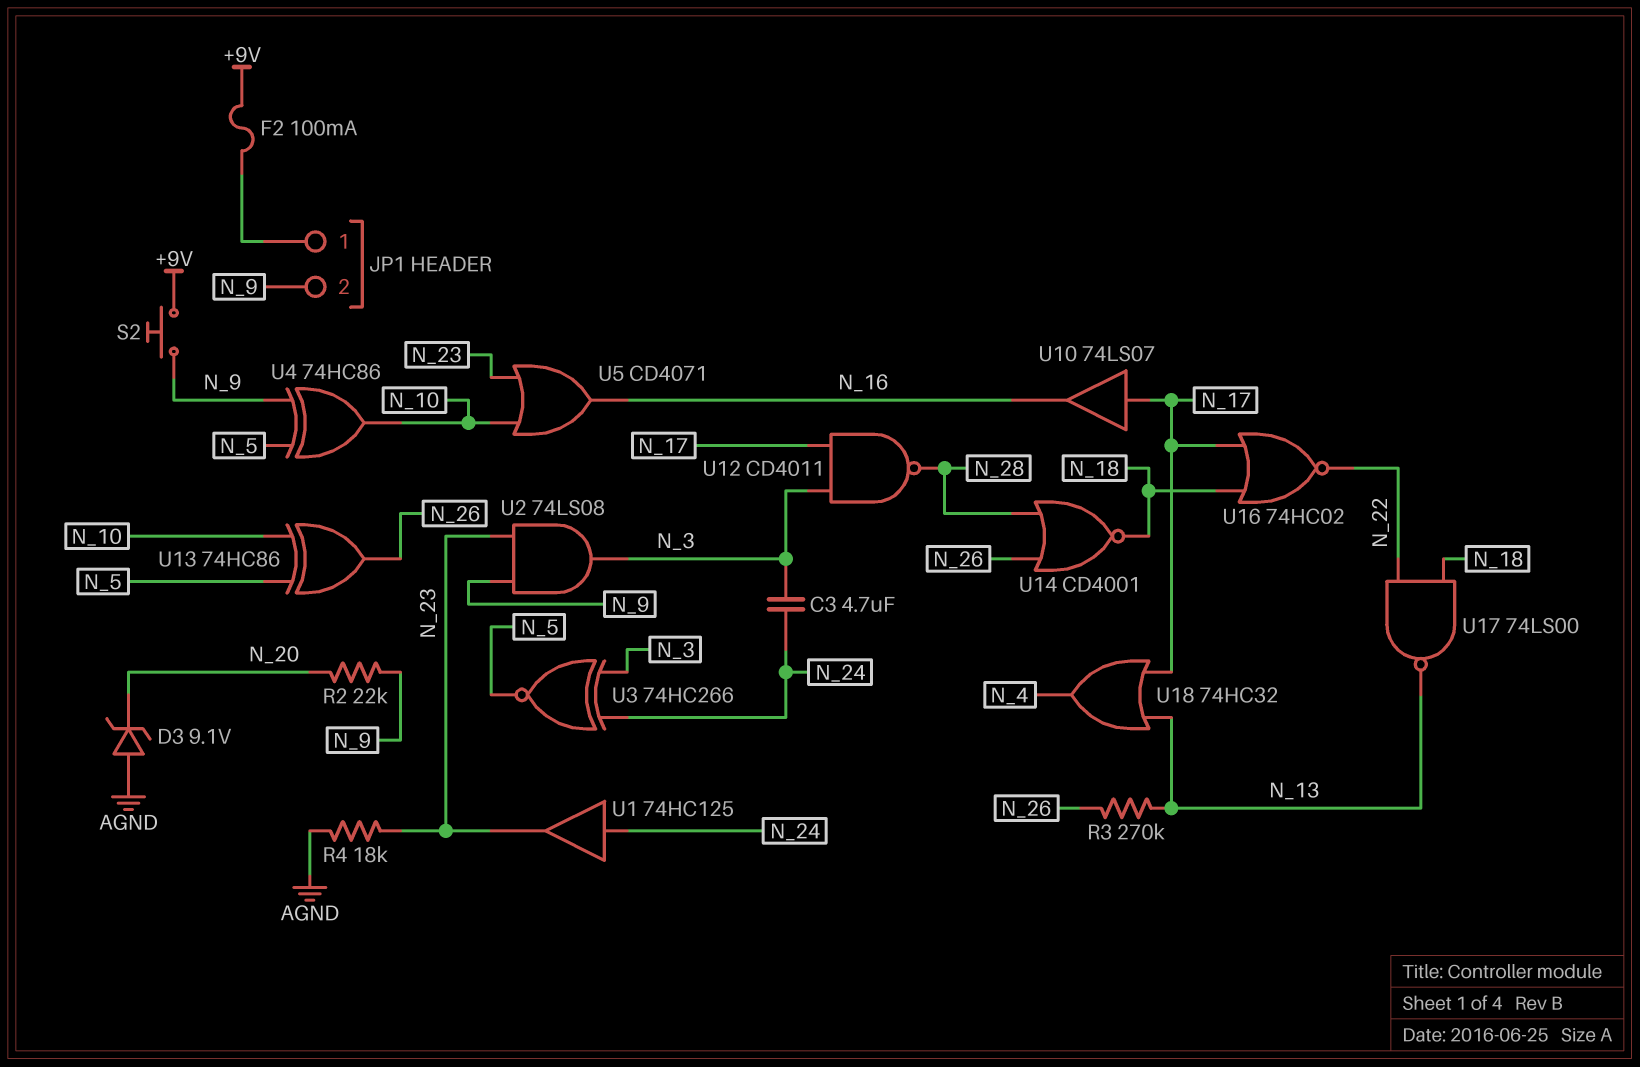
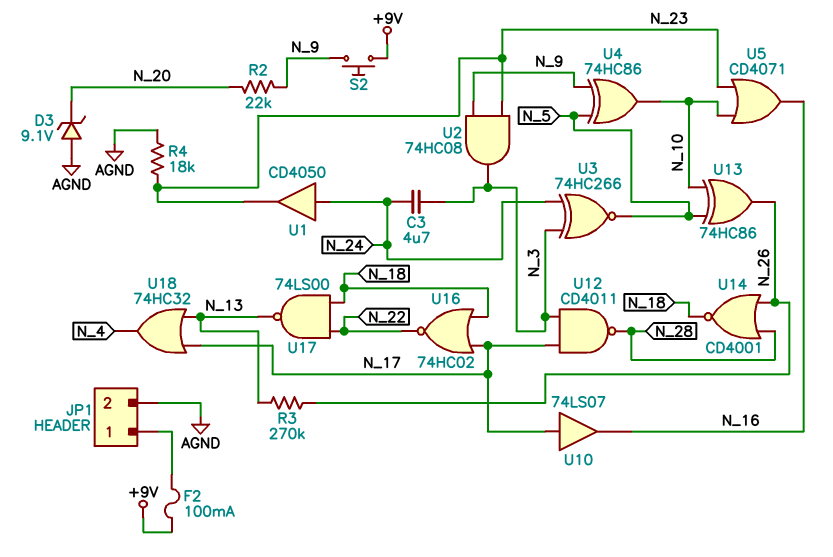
JP1 pin 2: N_9 -> AGND
U1: buffer 74HC125 (in N_24, out N_23) -> buffer CD4050 (in N_24, out N_23)
U2: AND 74LS08 (in N_9, in N_23, out N_3) -> AND 74HC08 (in N_9, in N_23, out N_3)

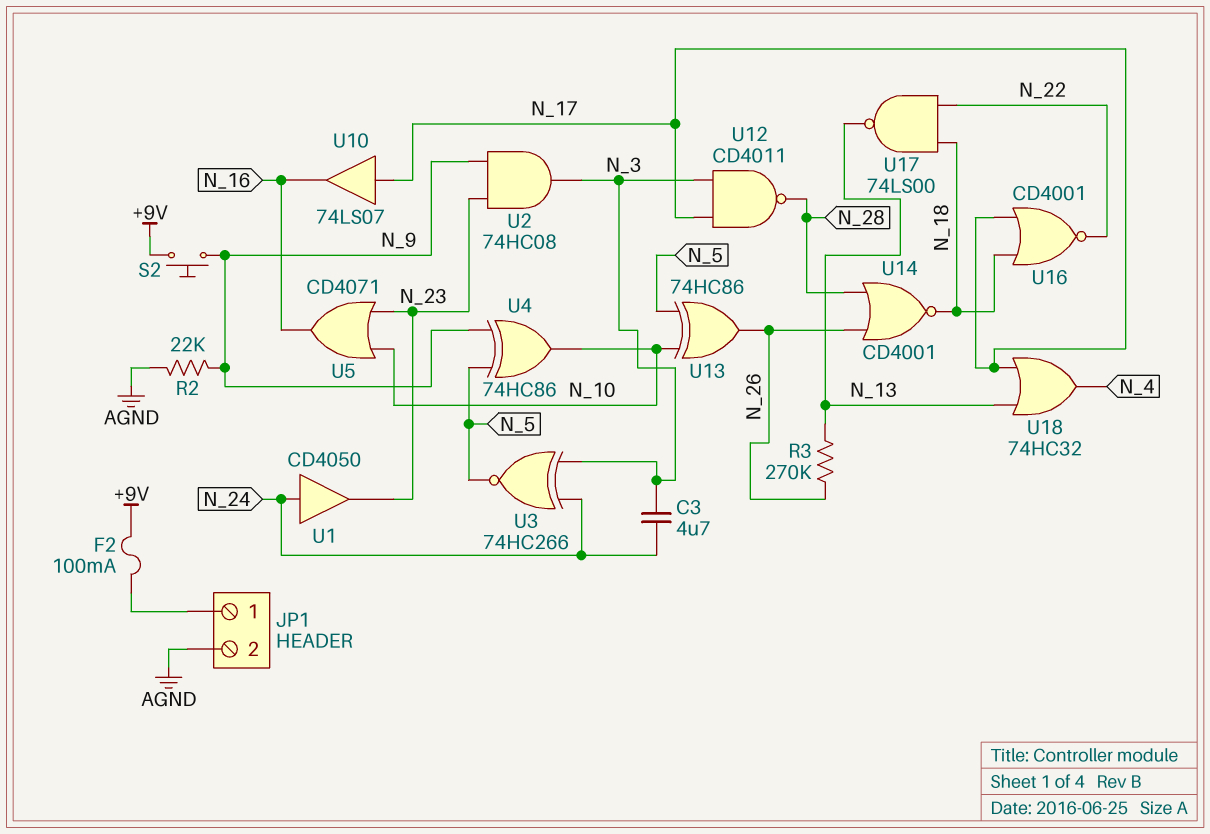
D3: zener 9.1V (A AGND, K N_20) -> none
R2: 22k (N_9, N_20) -> 22k (AGND, N_9)
R4: 18k (AGND, N_23) -> none
U16: NOR 74HC02 (in N_17, in N_18, out N_22) -> NOR CD4001 (in N_17, in N_18, out N_22)

